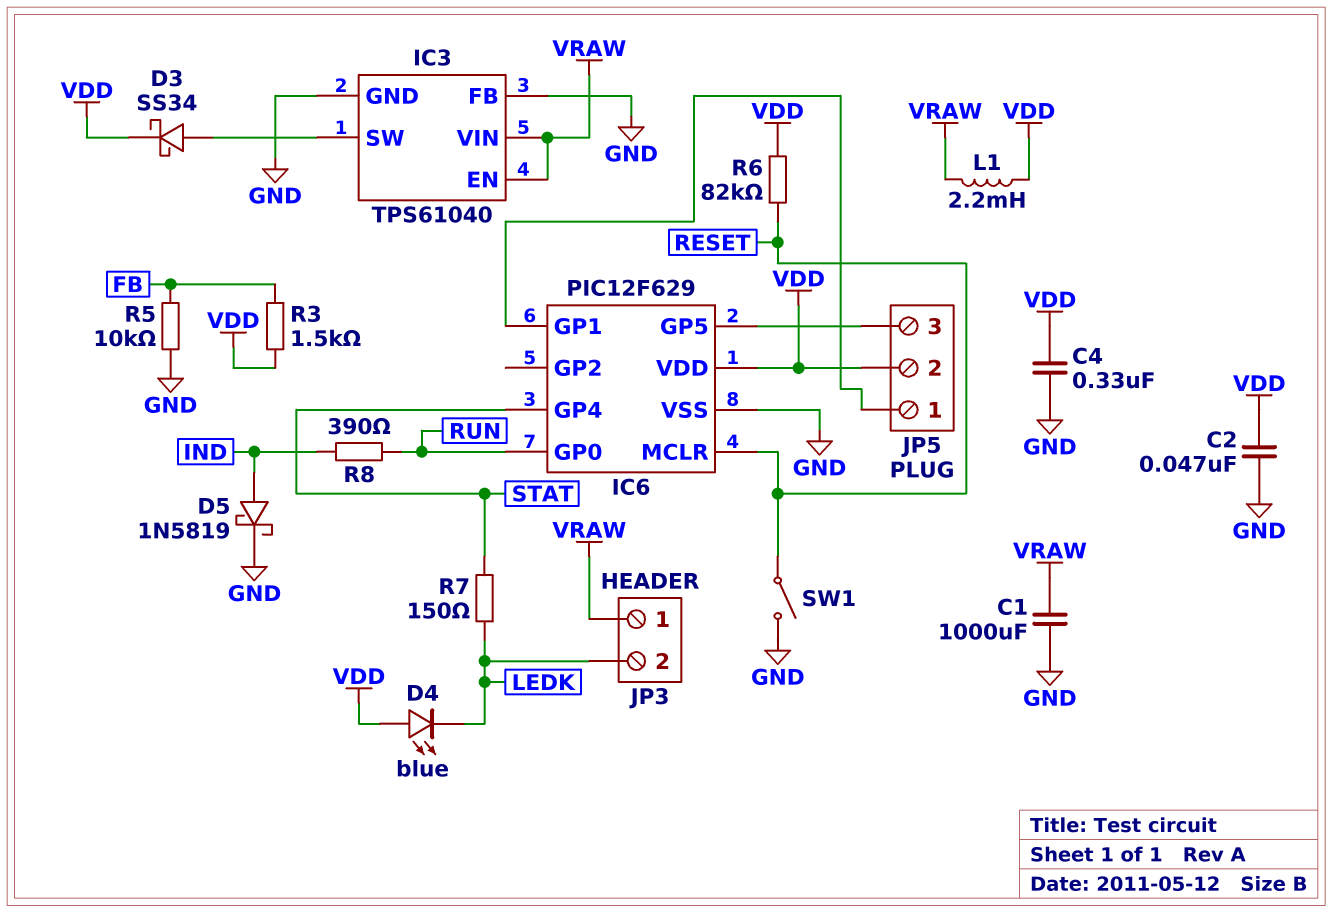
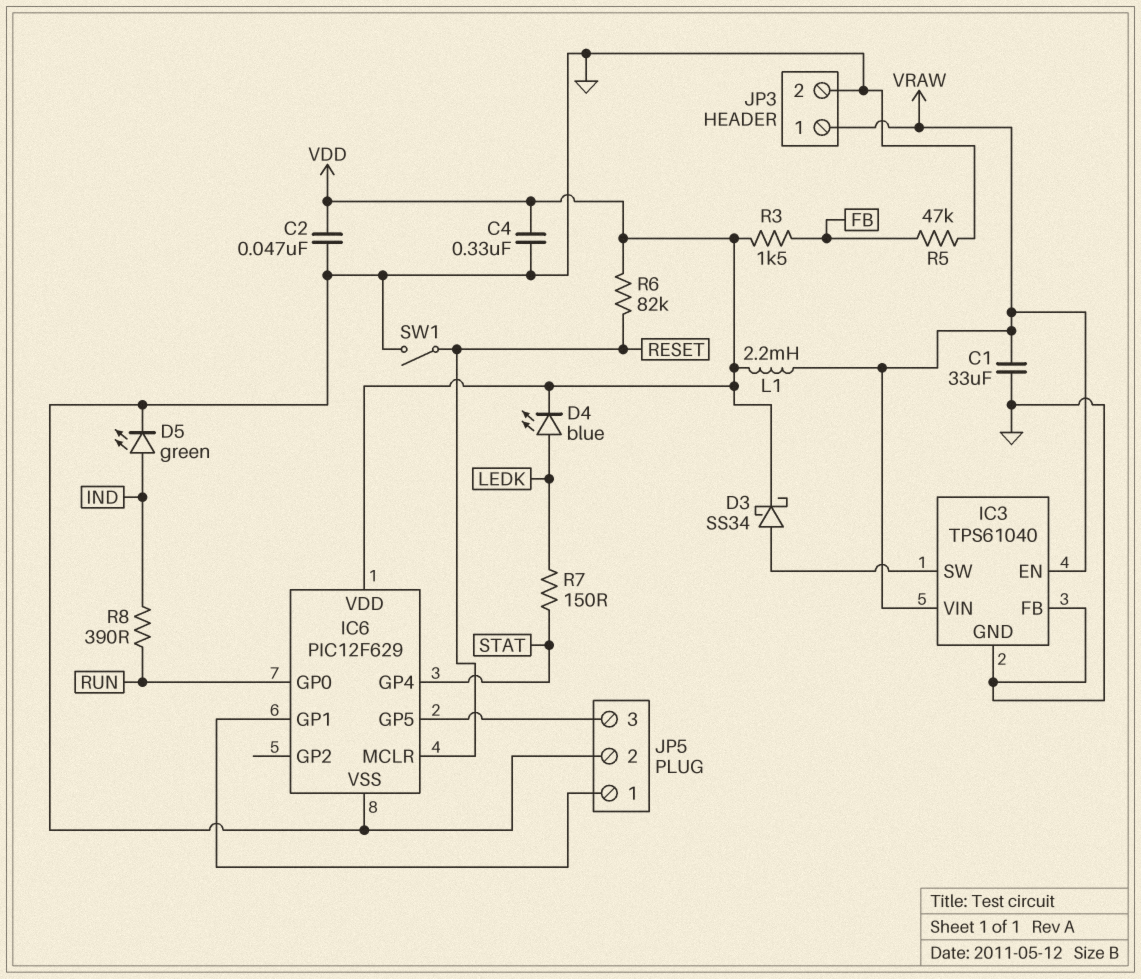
C1: 1000uF (GND, VRAW) -> 33uF (GND, VRAW)
D4: LED blue (A VDD, K LEDK) -> LED blue (A LEDK, K VDD)
D5: schottky 1N5819 (A IND, K GND) -> LED green (A IND, K GND)
JP3 pin 2: LEDK -> GND
JP5 pin 2: VDD -> GND
R5: 10k (FB, GND) -> 47k (FB, GND)

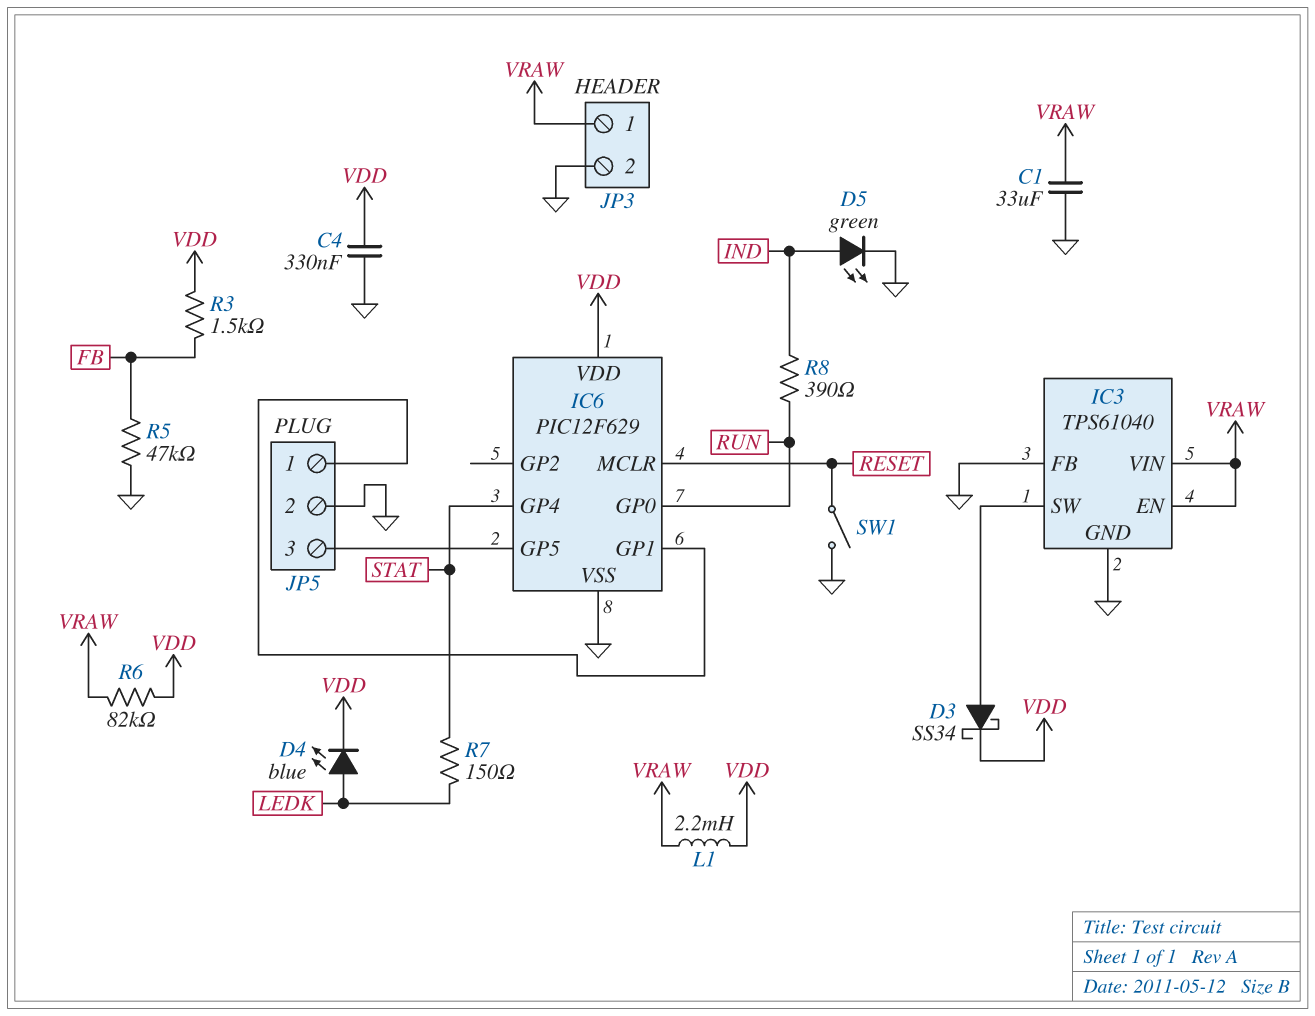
C2: 47nF (GND, VDD) -> none
R6: 82k (RESET, VDD) -> 82k (VDD, VRAW)

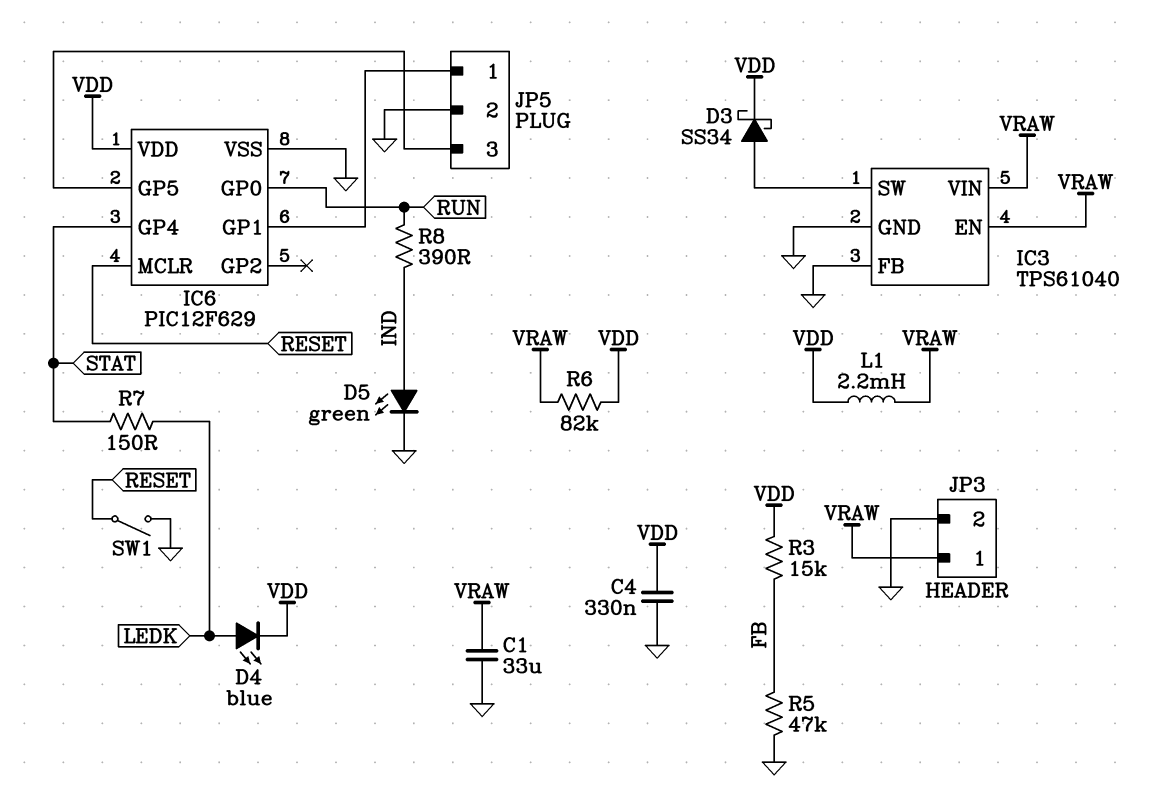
R3: 1.5k (FB, VDD) -> 15k (FB, VDD)

